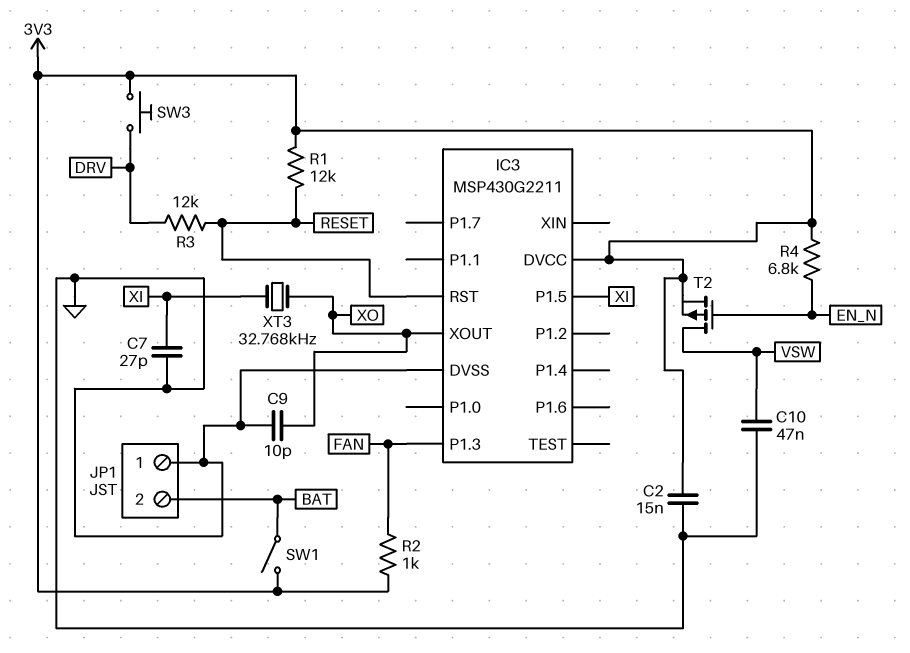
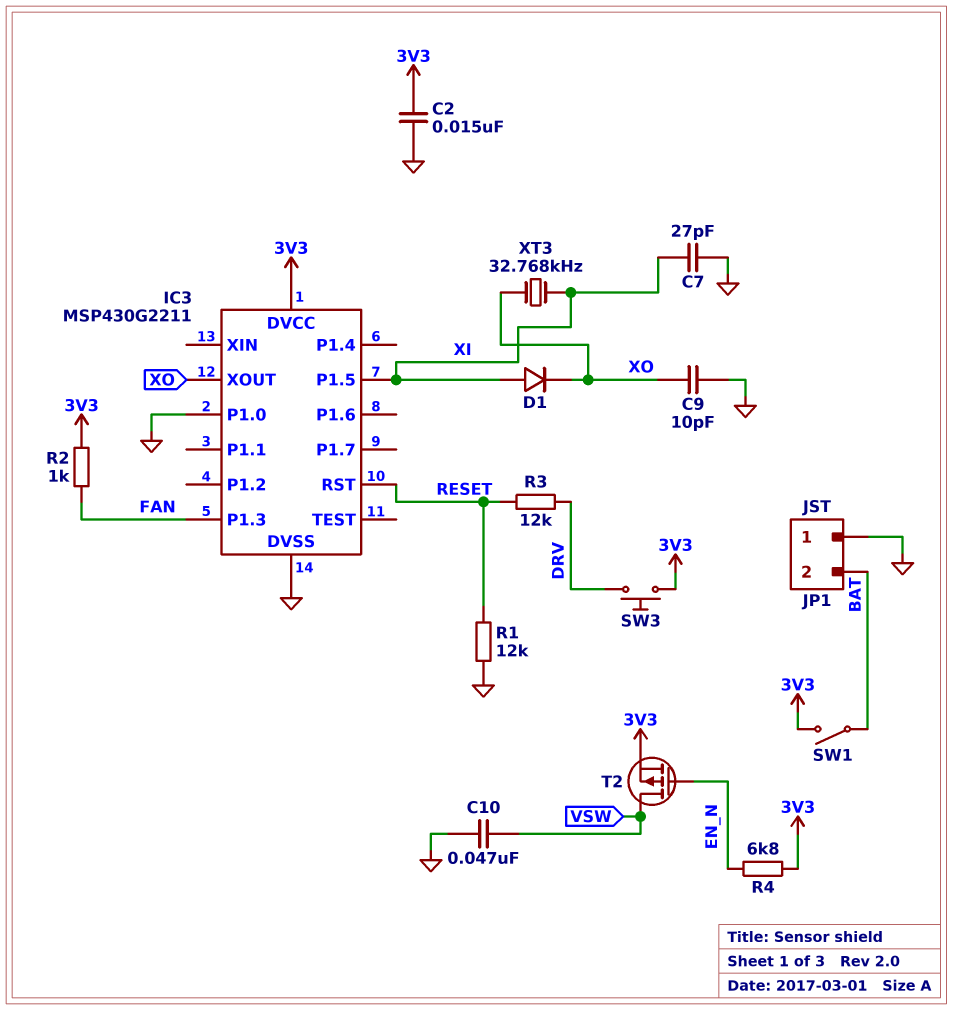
D1: none -> diode (A XI, K XO)
IC3 pin P1.0: none -> GND
R1: 12k (3V3, RESET) -> 12k (GND, RESET)

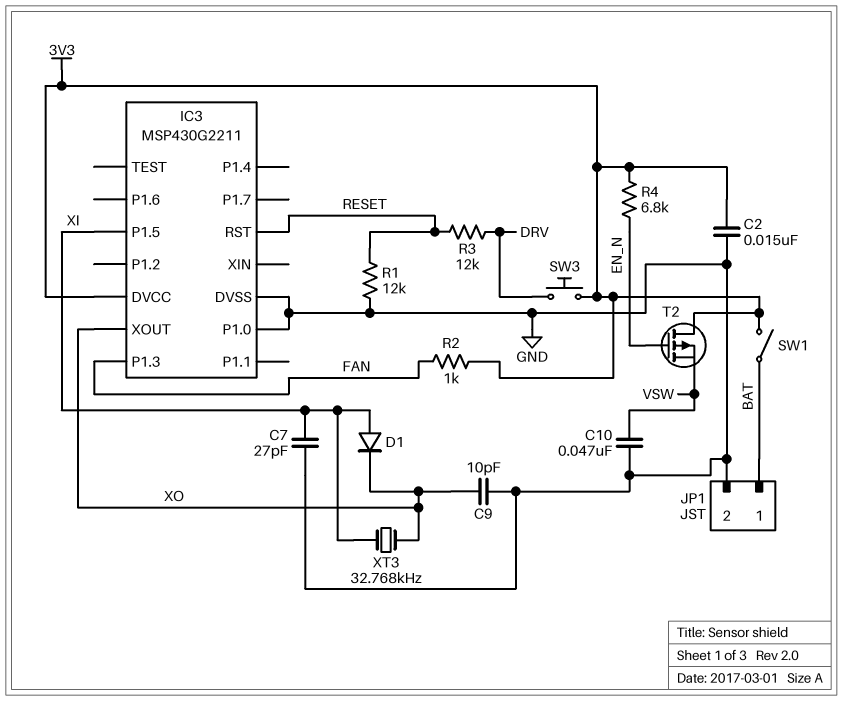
JP1 pin 1: GND -> BAT
JP1 pin 2: BAT -> GND
T2: PMOS (G EN_N, D VSW, S 3V3) -> PMOS (G EN_N, D 3V3, S VSW)

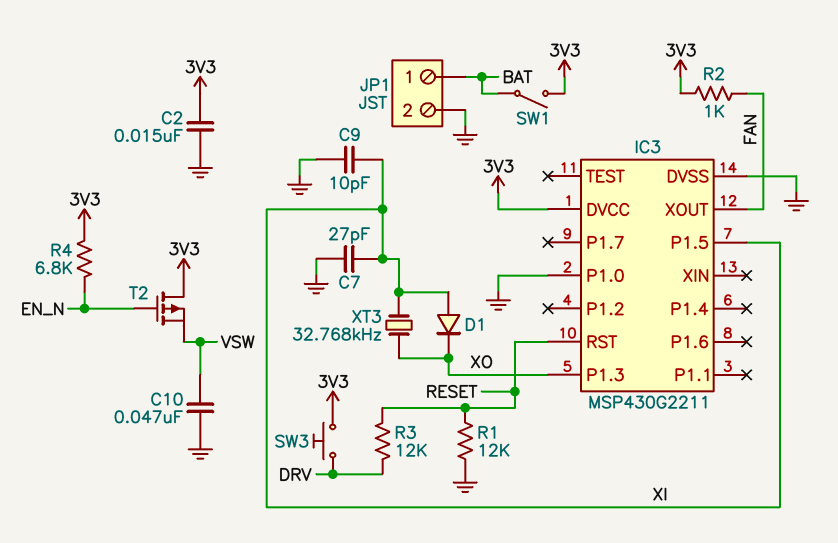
C9: 10pF (GND, XO) -> 10pF (GND, XI)
IC3 pin P1.3: FAN -> XO
IC3 pin XOUT: XO -> FAN

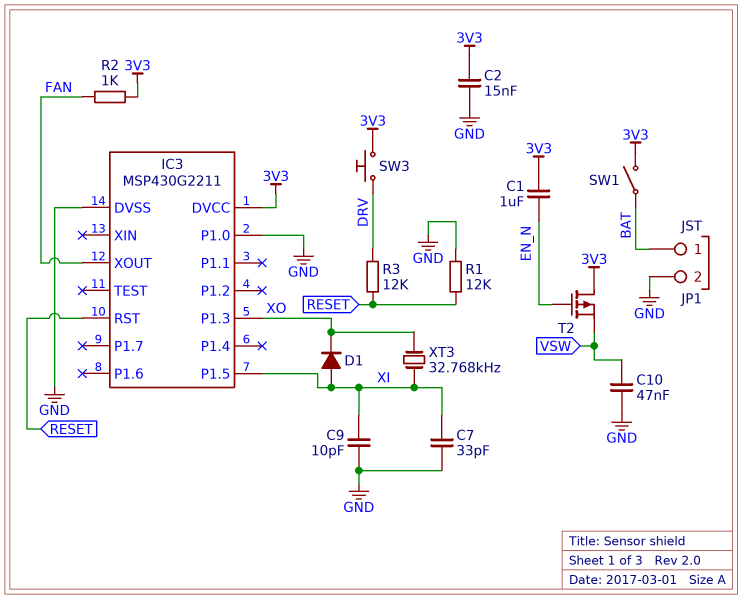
C1: none -> 1uF (3V3, EN_N)
C7: 27pF (GND, XI) -> 33pF (GND, XI)
R4: 6.8k (3V3, EN_N) -> none

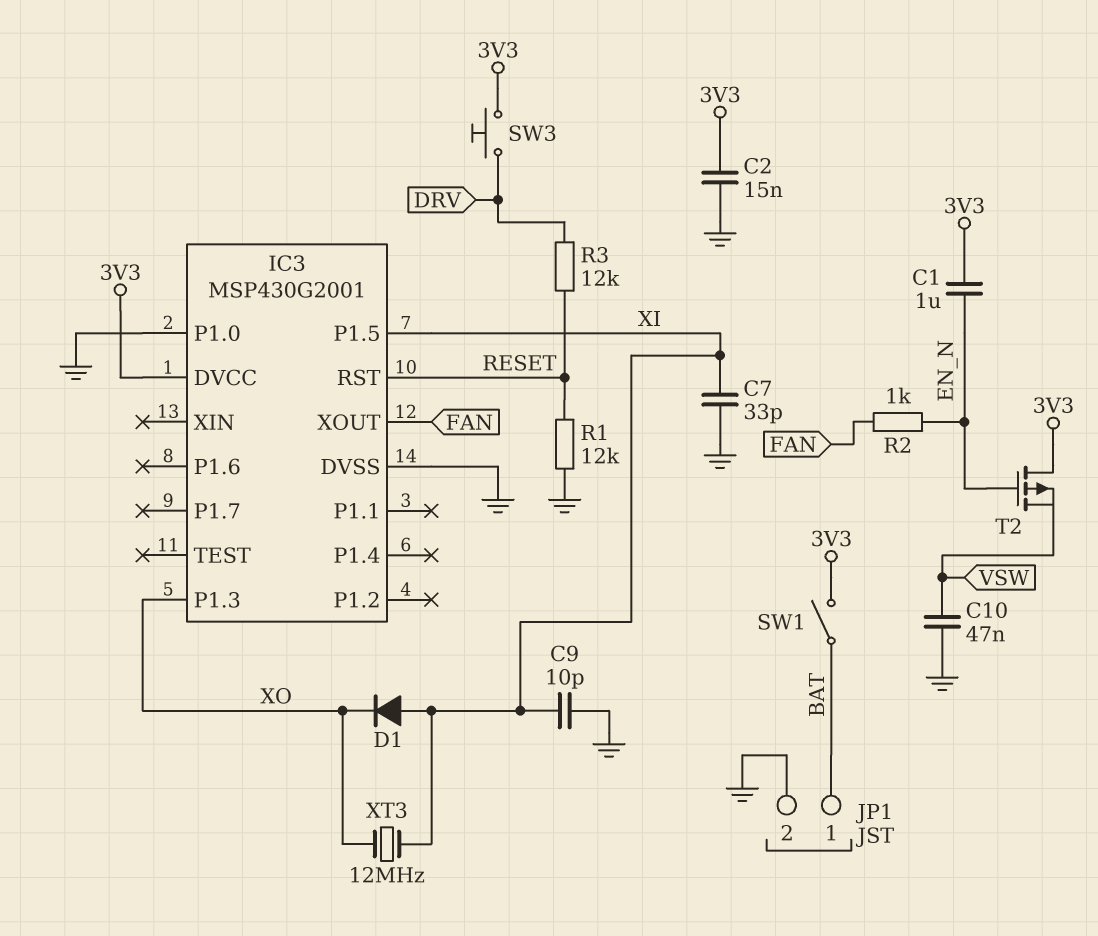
IC3: MSP430G2211 -> MSP430G2001
R2: 1k (3V3, FAN) -> 1k (EN_N, FAN)
XT3: 32.768kHz (XI, XO) -> 12MHz (XI, XO)

